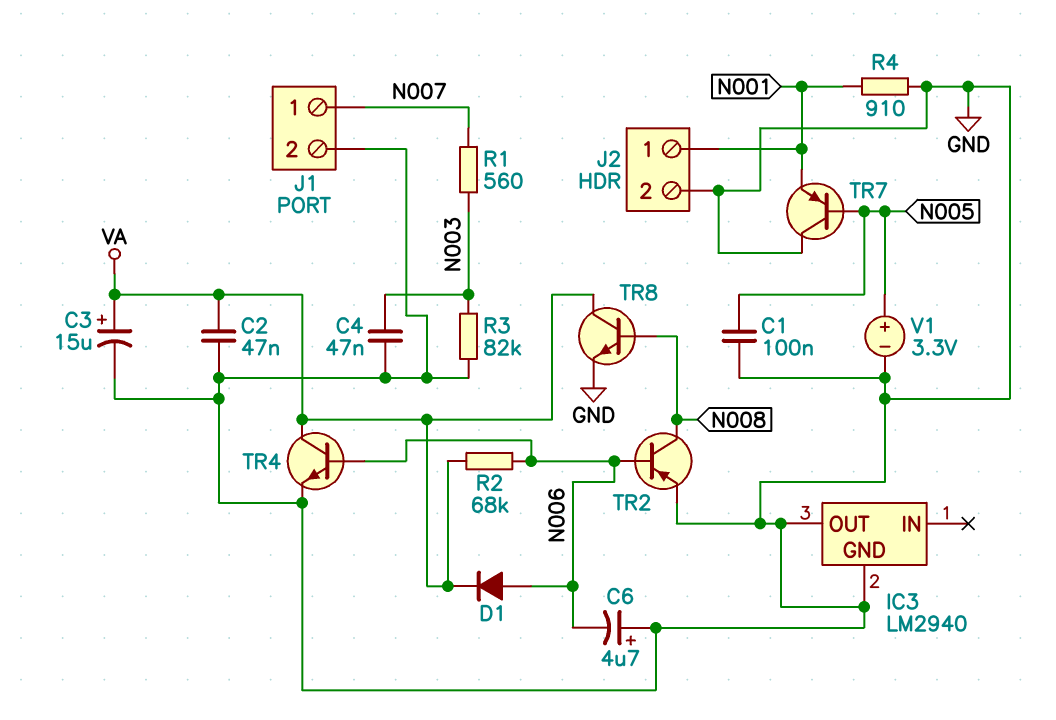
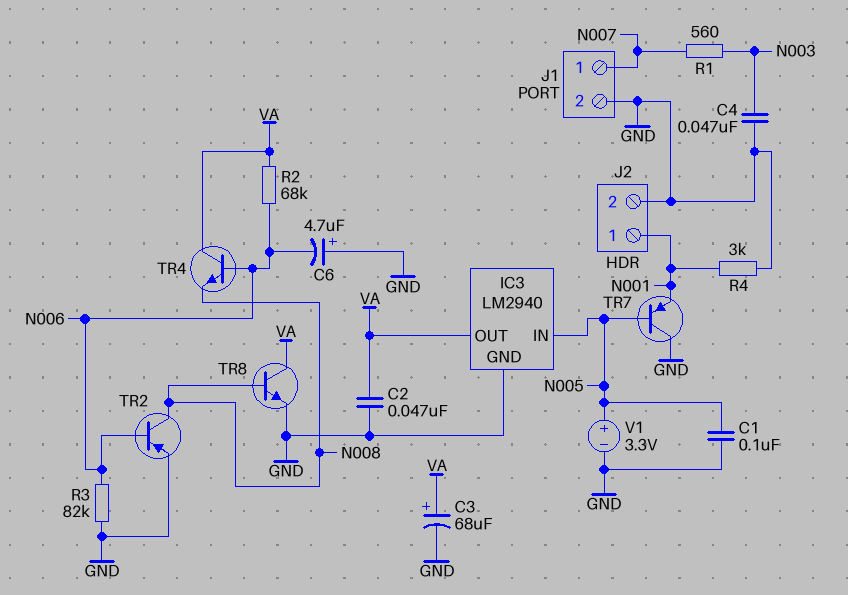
C3: 15uF (plus VA, minus GND) -> 68uF (plus VA, minus GND)
D1: diode (A N006, K VA) -> none
IC3 pin IN: none -> N005
IC3 pin OUT: GND -> VA
R3: 82k (GND, N003) -> 82k (GND, N006)
R4: 910 (GND, N001) -> 3k (GND, N001)
TR4: NPN (B N006, C VA, E GND) -> NPN (B N006, C VA, E N008)

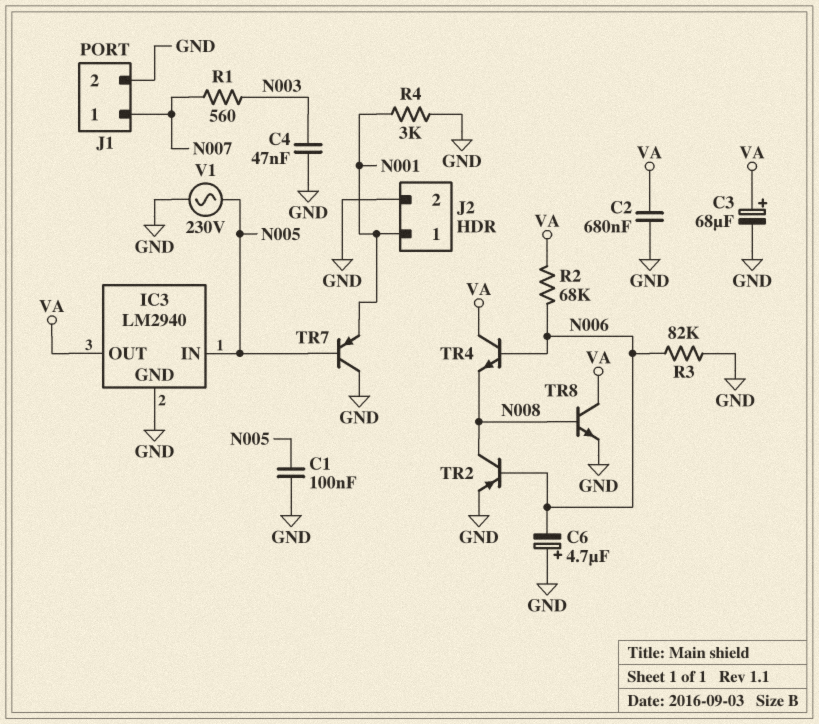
C2: 47nF (GND, VA) -> 680nF (GND, VA)
V1: 3.3V (plus N005, minus GND) -> AC 230V (GND, N005)

